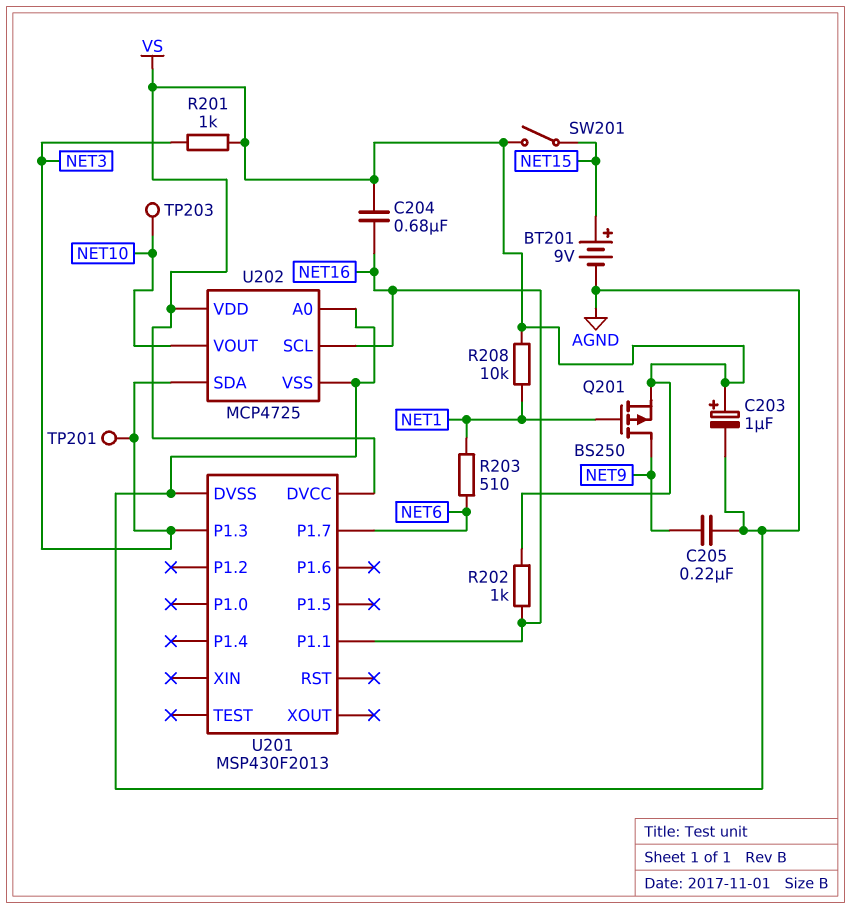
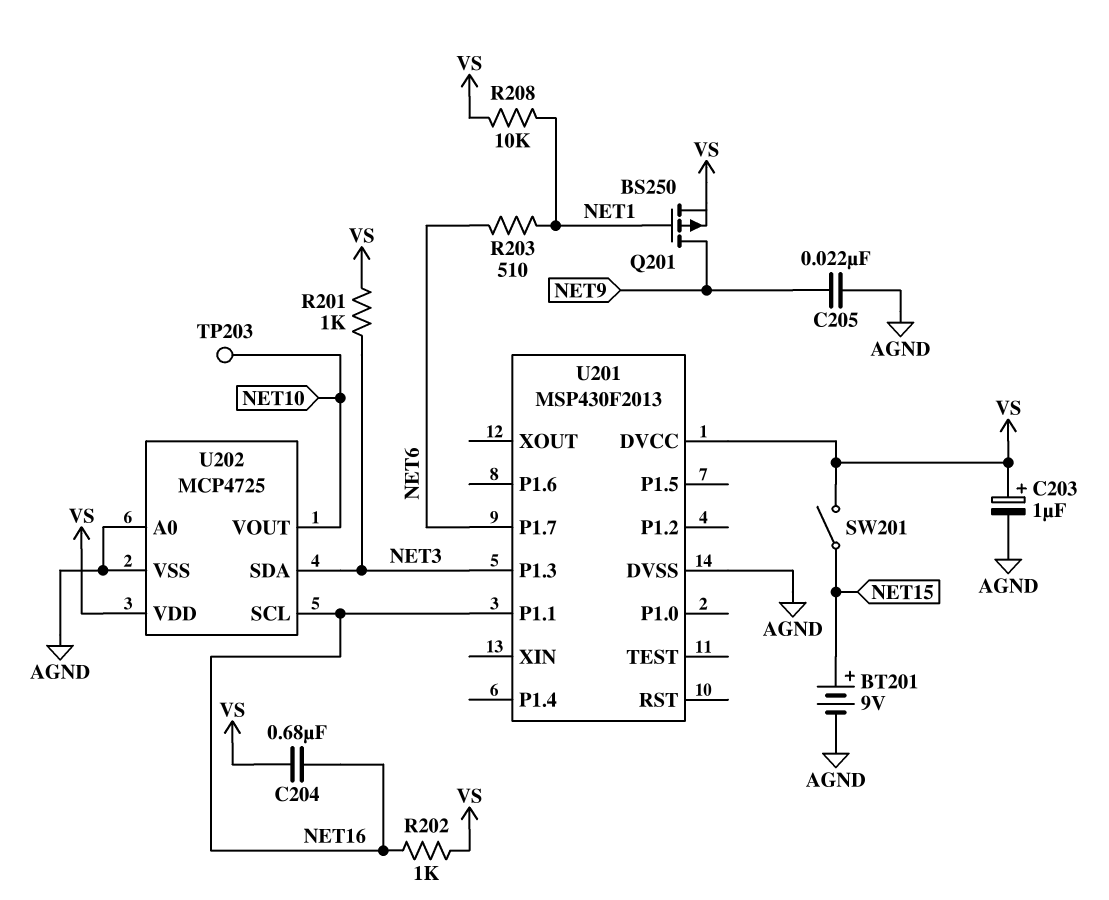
C205: 220nF (AGND, NET9) -> 22nF (AGND, NET9)
TP201: test point (NET3) -> none

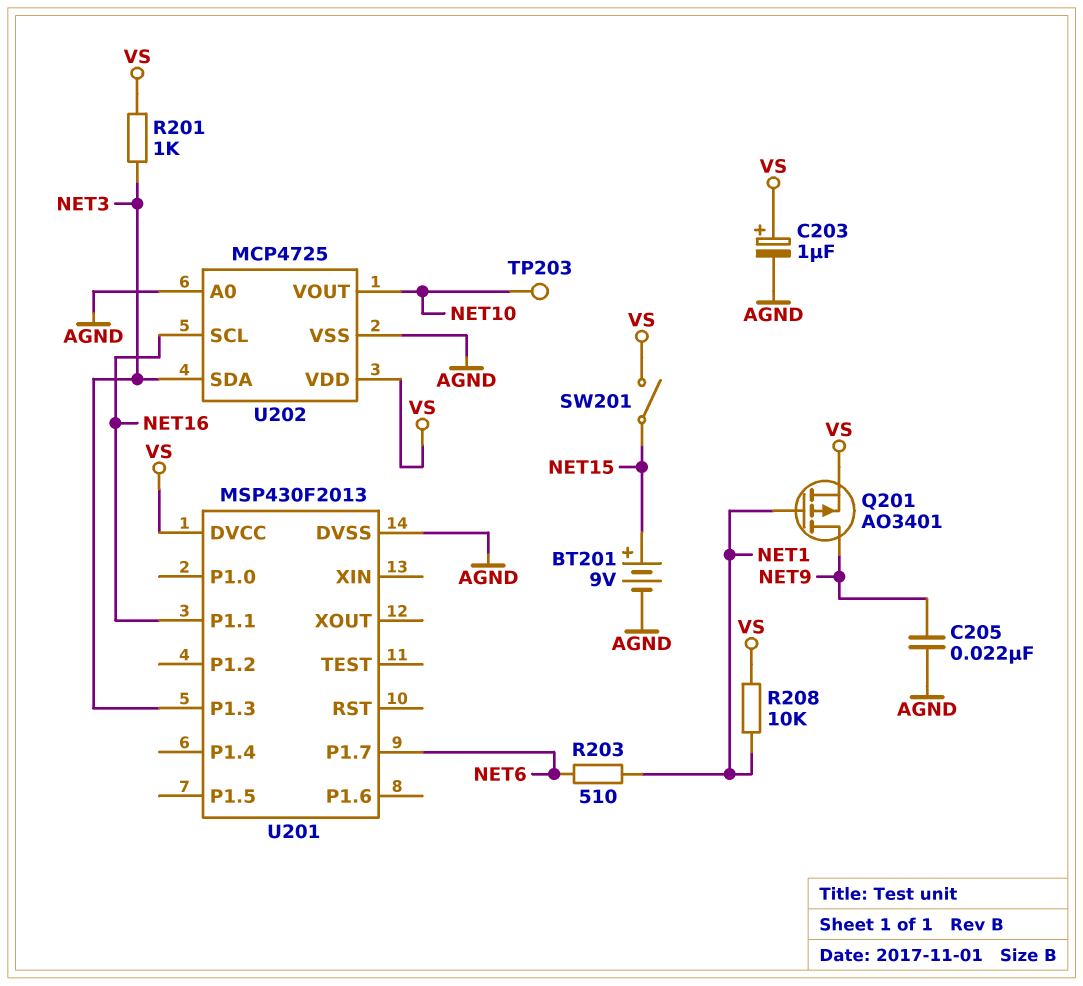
C204: 680nF (NET16, VS) -> none
Q201: PMOS BS250 (G NET1, D NET9, S VS) -> PMOS AO3401 (G NET1, D NET9, S VS)
R202: 1k (NET16, VS) -> none

